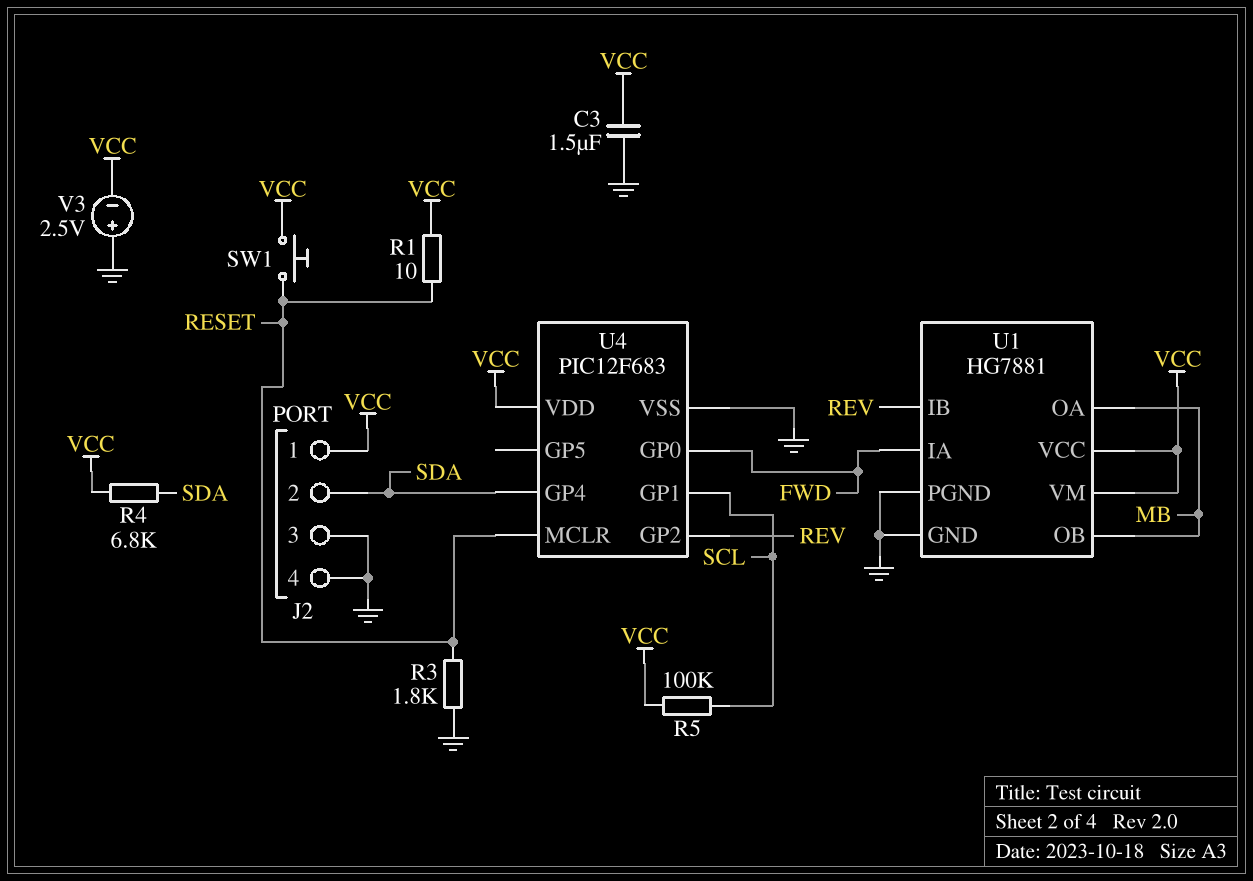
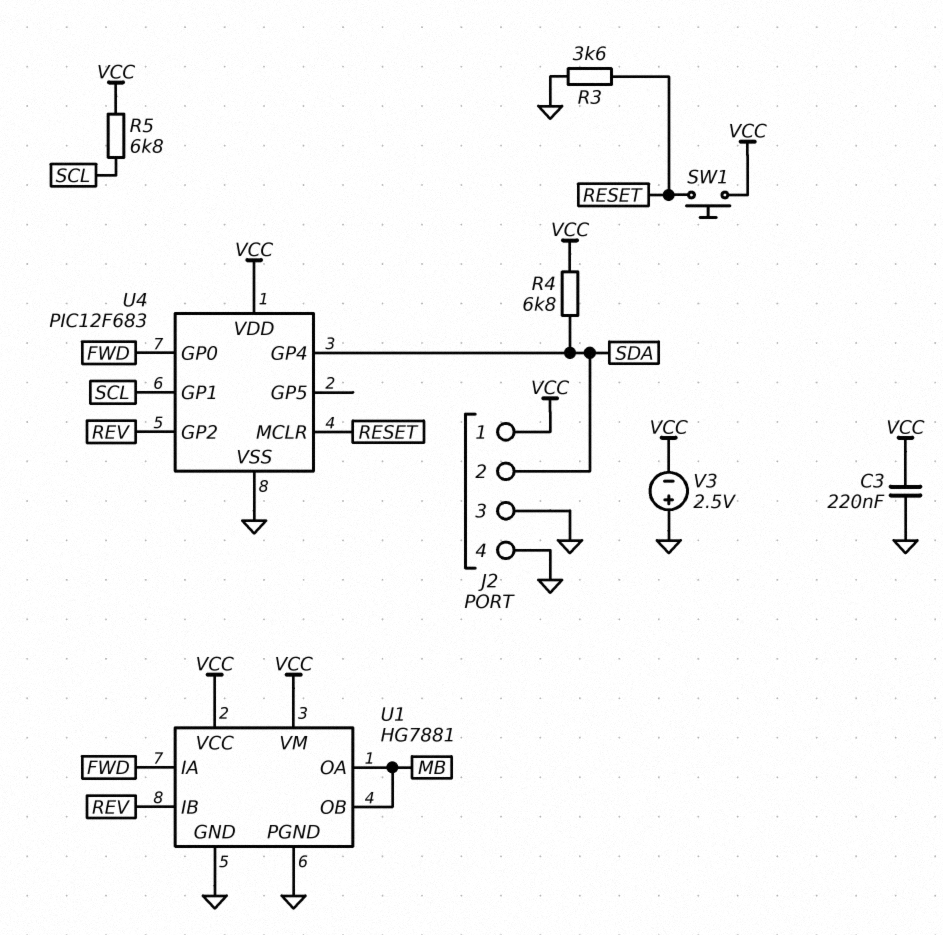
C3: 1.5uF (GND, VCC) -> 220nF (GND, VCC)
R1: 10 (RESET, VCC) -> none
R3: 1.8k (GND, RESET) -> 3.6k (GND, RESET)
R5: 100k (SCL, VCC) -> 6.8k (SCL, VCC)

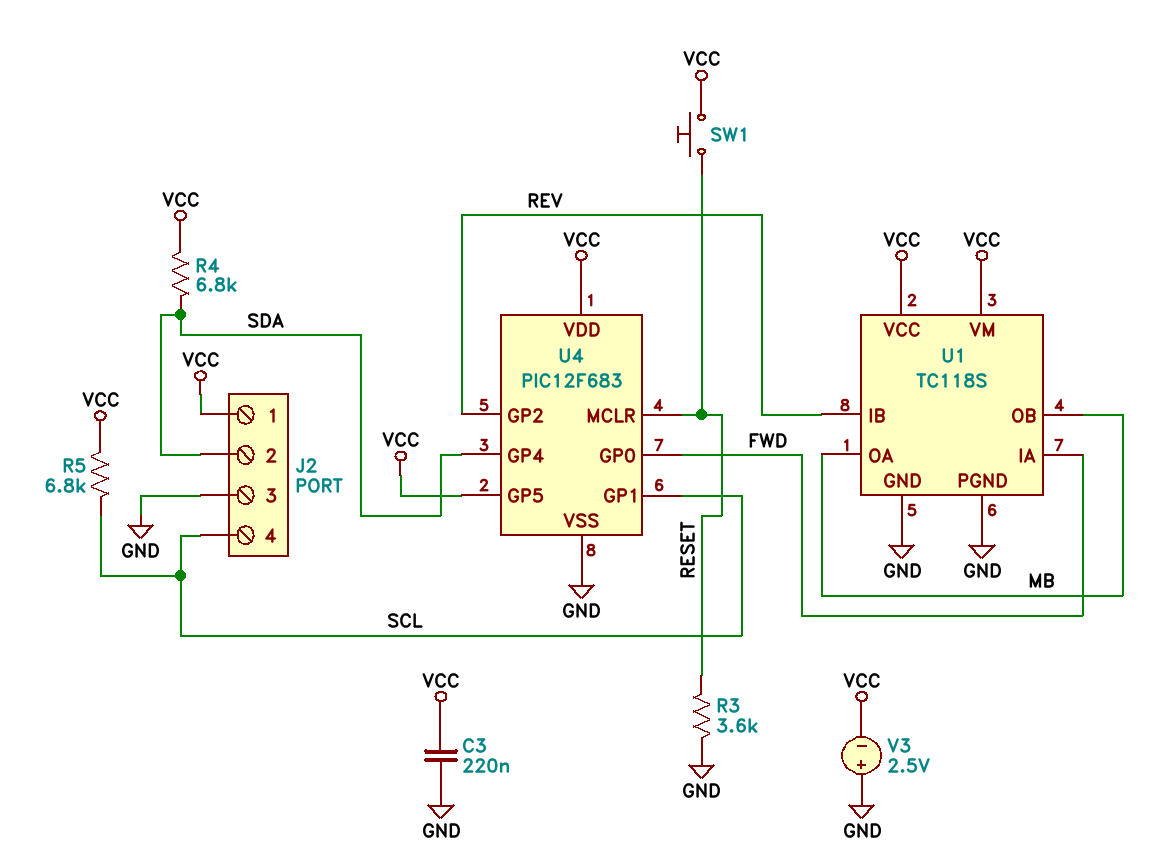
J2 pin 4: GND -> SCL
U1: HG7881 -> TC118S
U4 pin GP5: none -> VCC

